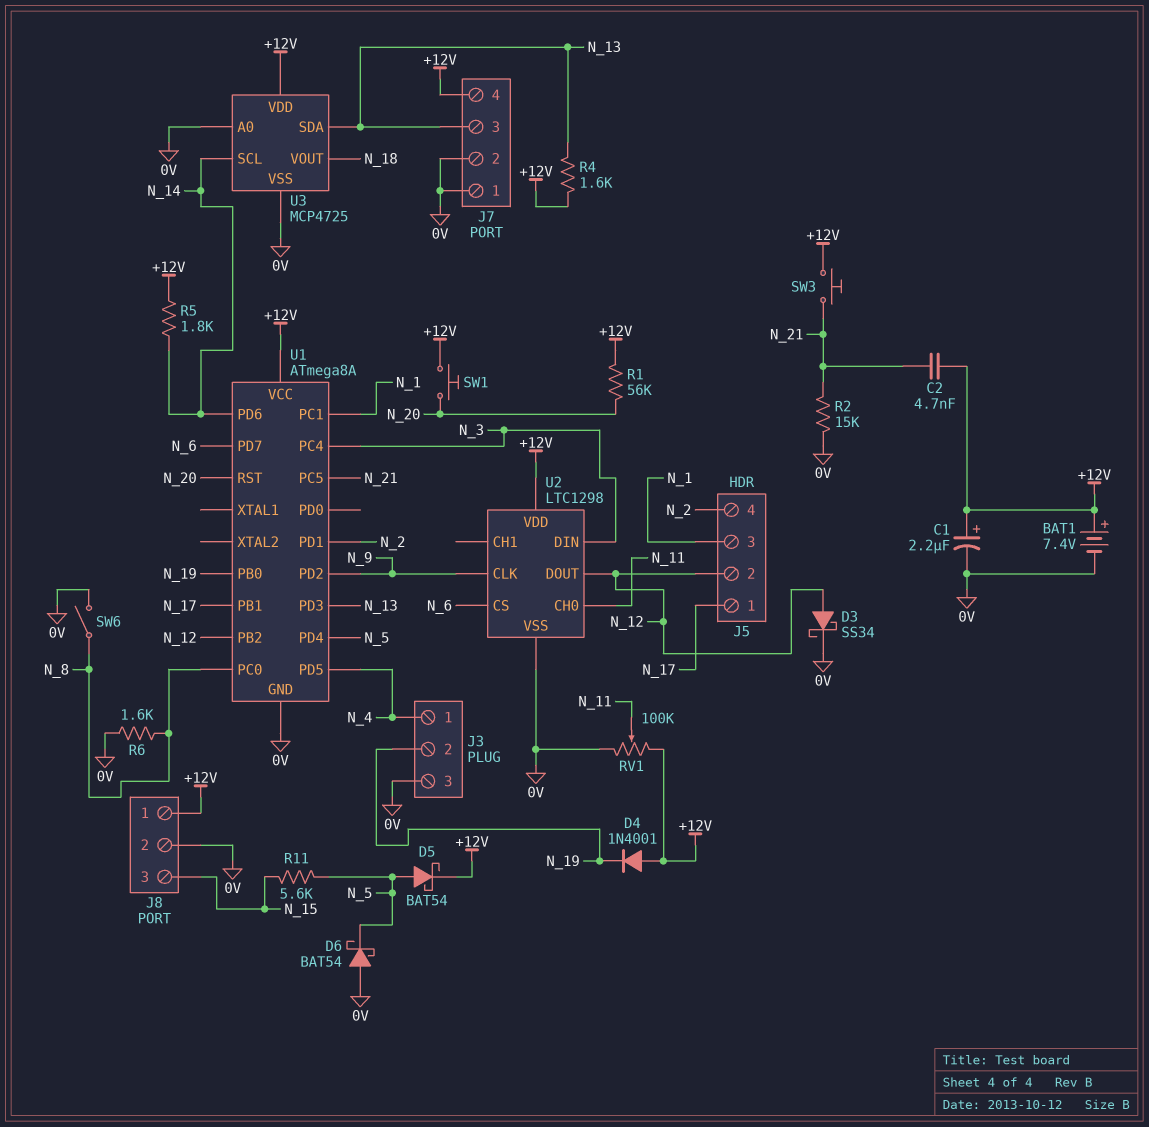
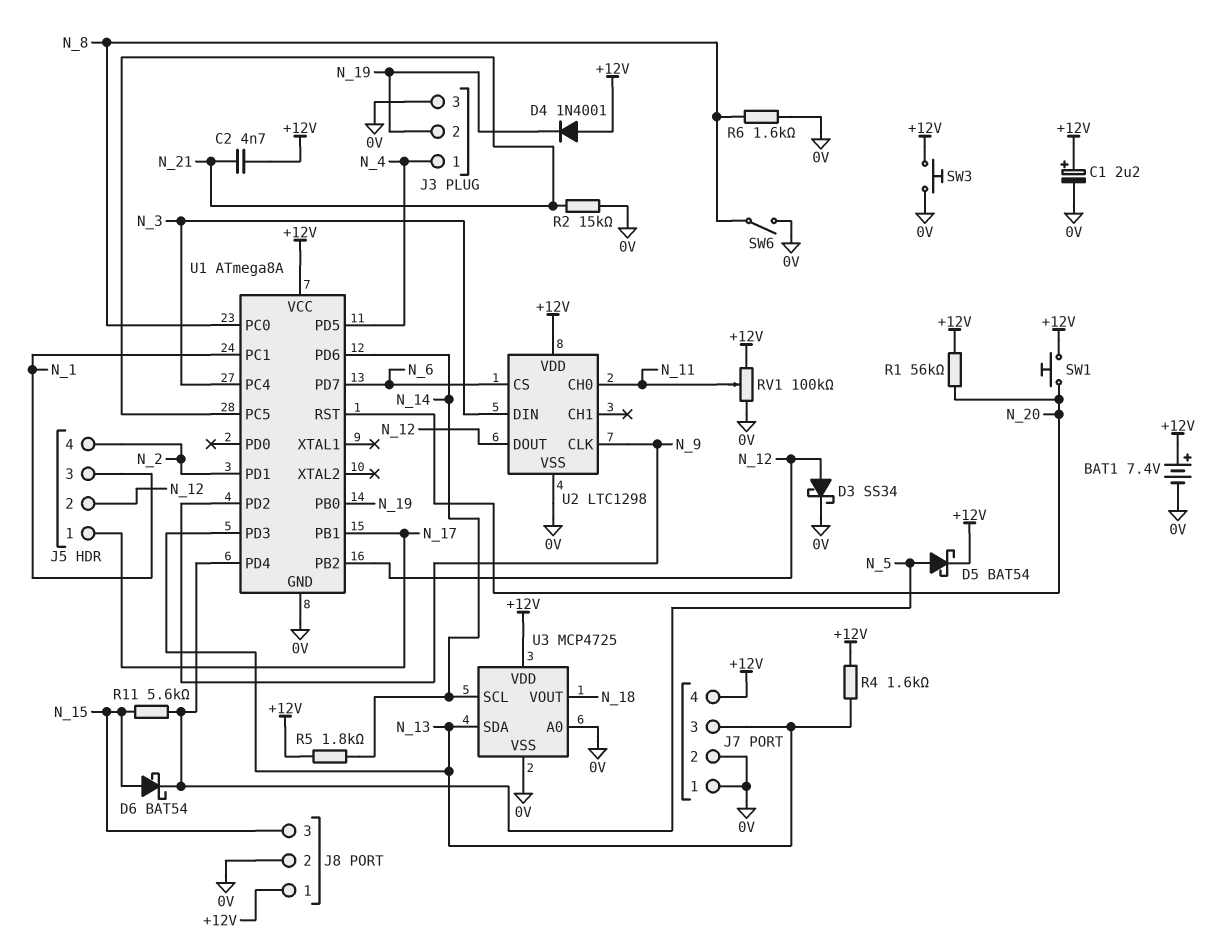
D6: schottky BAT54 (A 0V, K N_5) -> schottky BAT54 (A N_15, K N_5)
SW3: button (+12V, N_21) -> button (+12V, 0V)

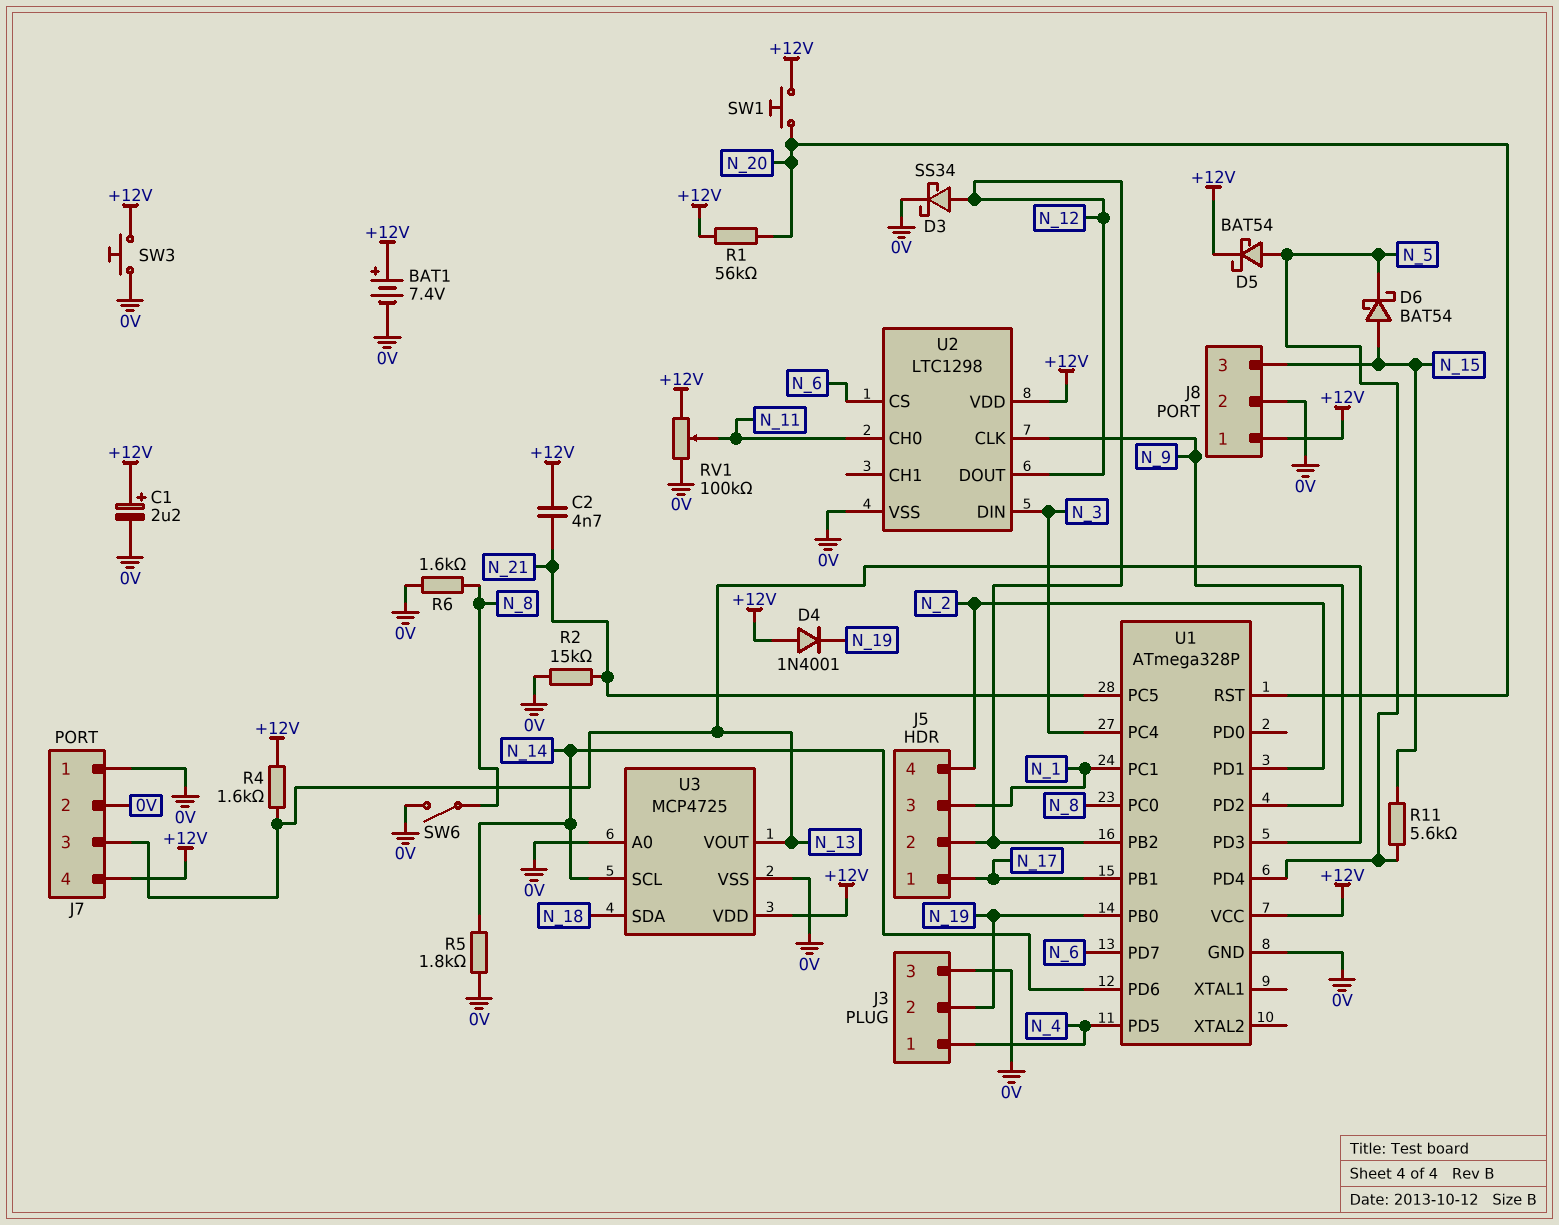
R5: 1.8k (+12V, N_14) -> 1.8k (0V, N_14)
U1: ATmega8A -> ATmega328P
U3 pin SDA: N_13 -> N_18
U3 pin VOUT: N_18 -> N_13

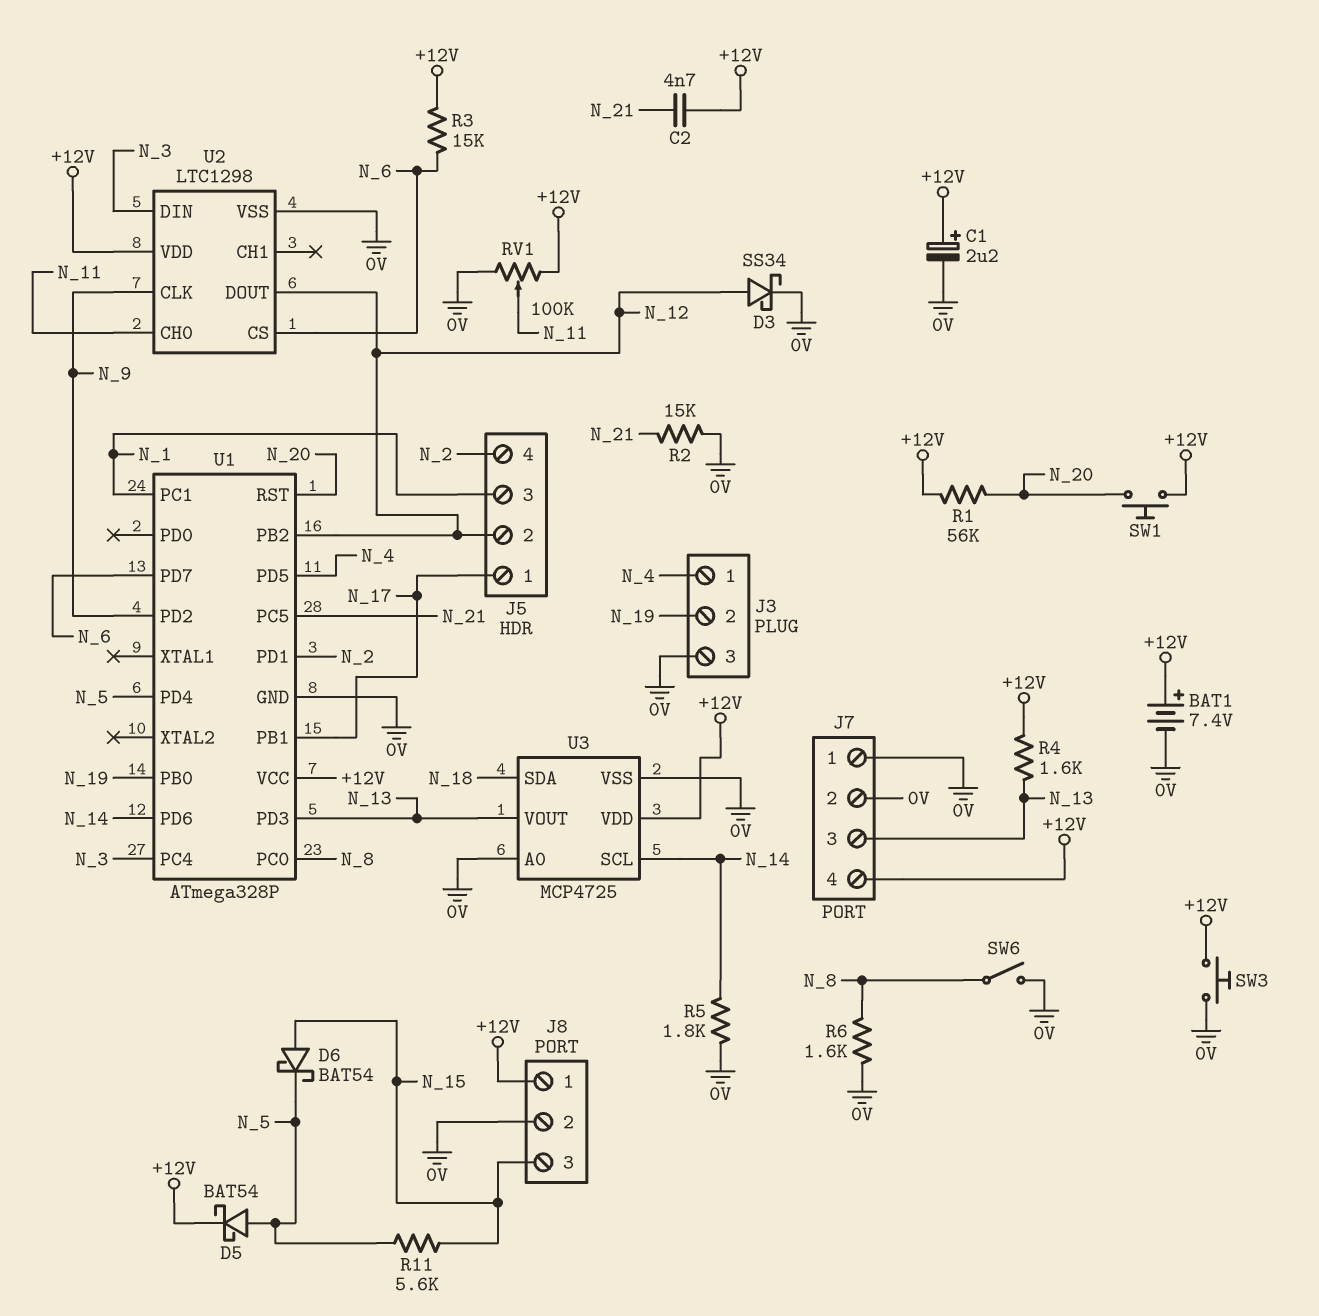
D4: diode 1N4001 (A +12V, K N_19) -> none
R3: none -> 15k (+12V, N_6)

